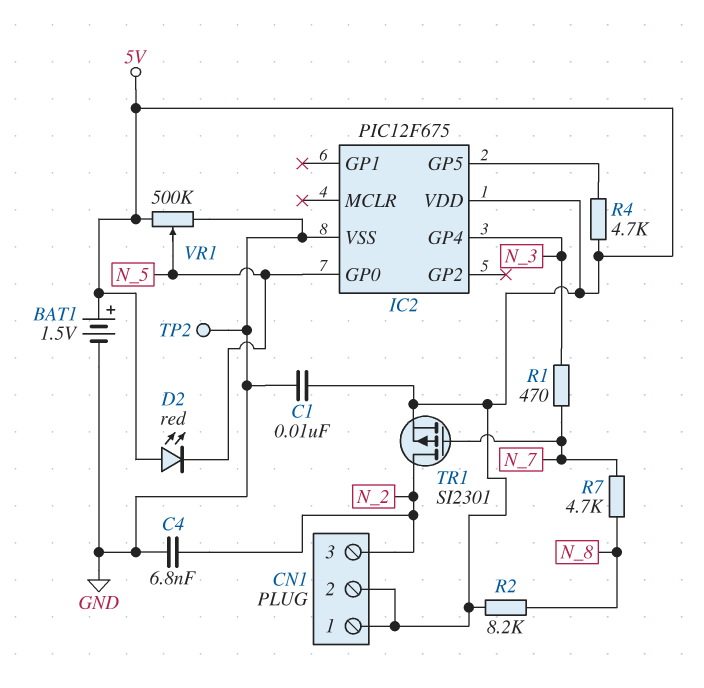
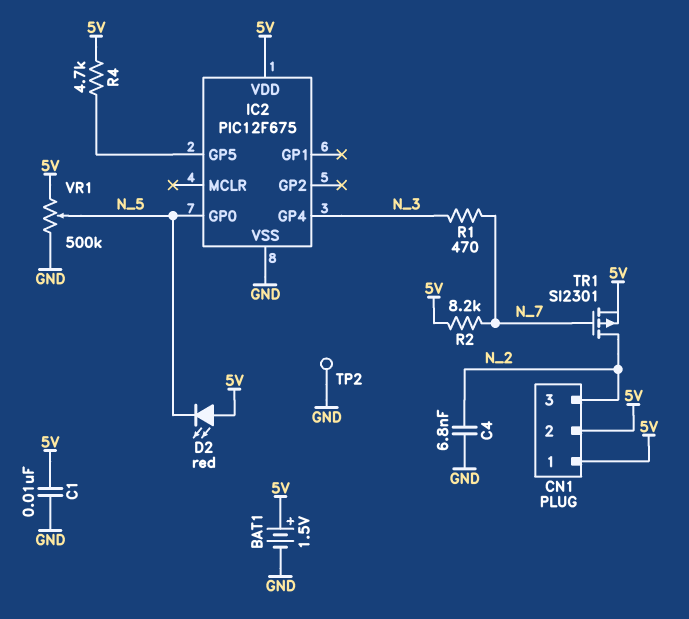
R2: 8.2k (5V, N_8) -> 8.2k (5V, N_7)
R7: 4.7k (N_7, N_8) -> none

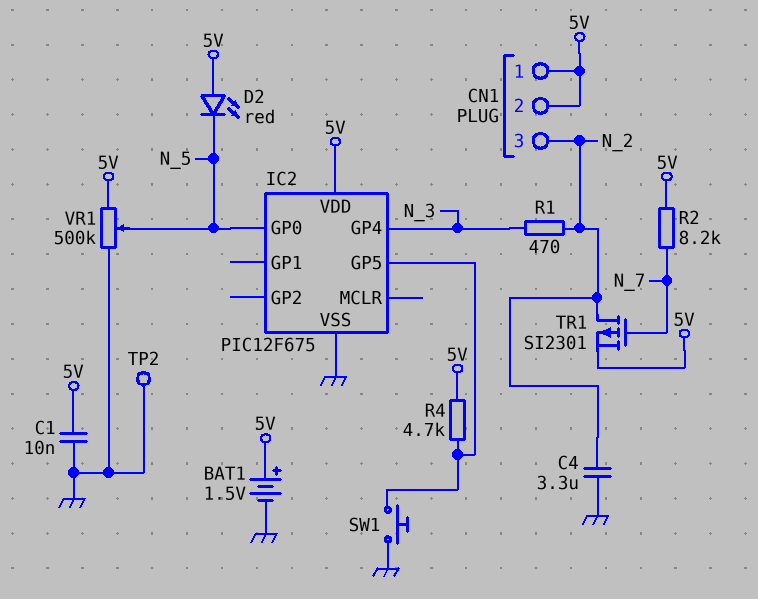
C4: 6.8nF (GND, N_2) -> 3.3uF (GND, N_2)
R1: 470 (N_3, N_7) -> 470 (N_2, N_3)
SW1: none -> button (GND, IC2/GP5)

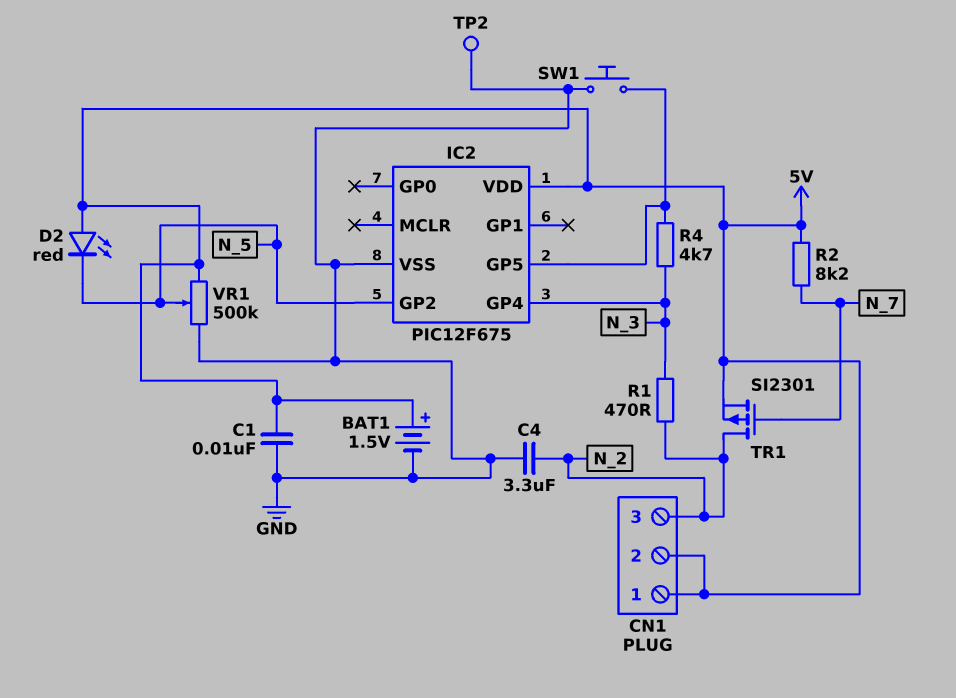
IC2 pin GP0: N_5 -> none
IC2 pin GP2: none -> N_5
R4: 4.7k (5V, IC2/GP5) -> 4.7k (IC2/GP5, N_3)

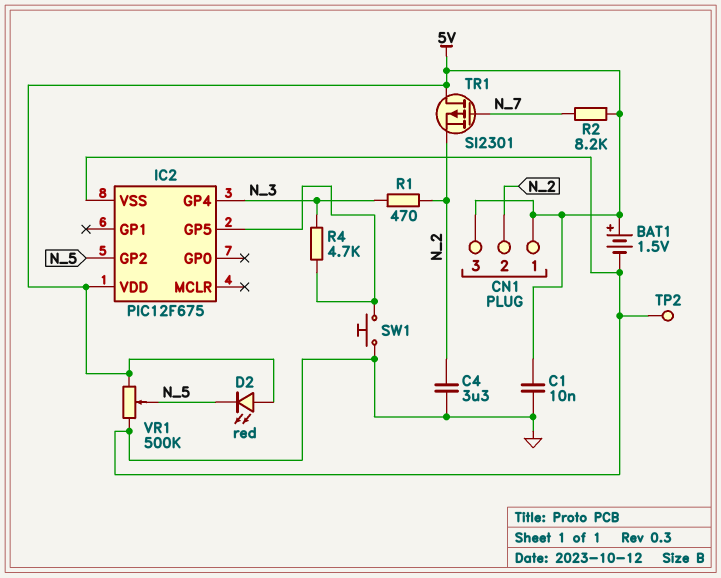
CN1 pin 2: 5V -> N_2
CN1 pin 3: N_2 -> 5V
TR1: PMOS SI2301 (G N_7, D N_2, S 5V) -> PMOS SI2301 (G N_7, D 5V, S N_2)

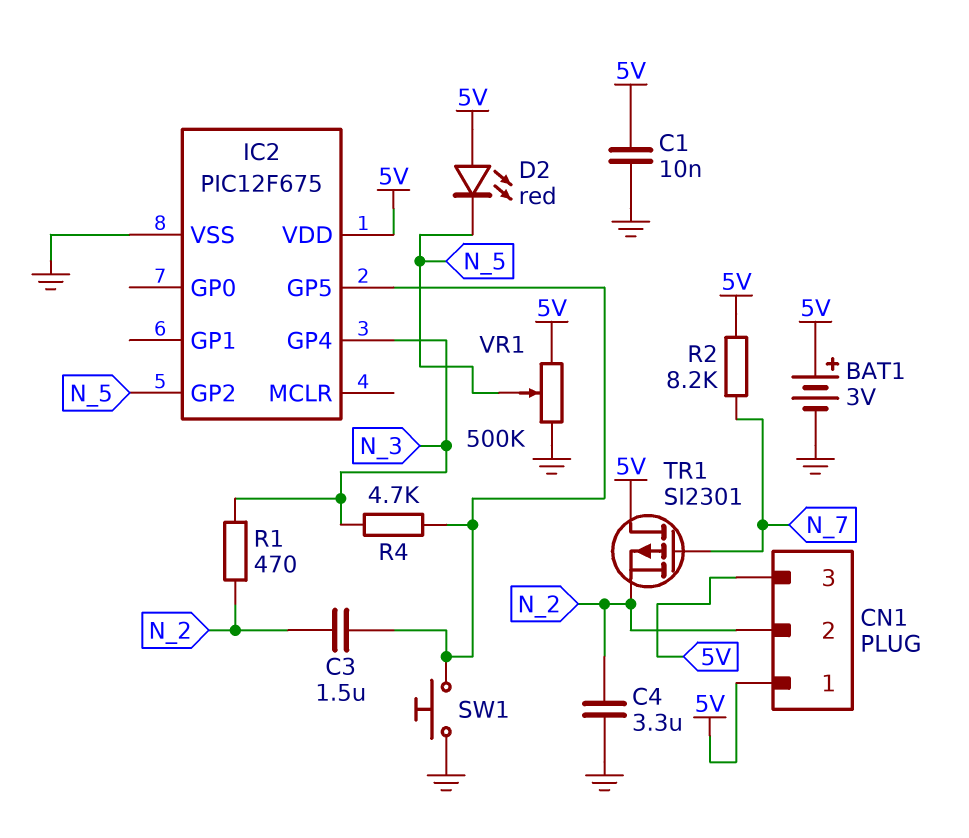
BAT1: 1.5V (plus 5V, minus GND) -> 3V (plus 5V, minus GND)
C3: none -> 1.5uF (IC2/GP5, N_2)
TP2: test point (GND) -> none

